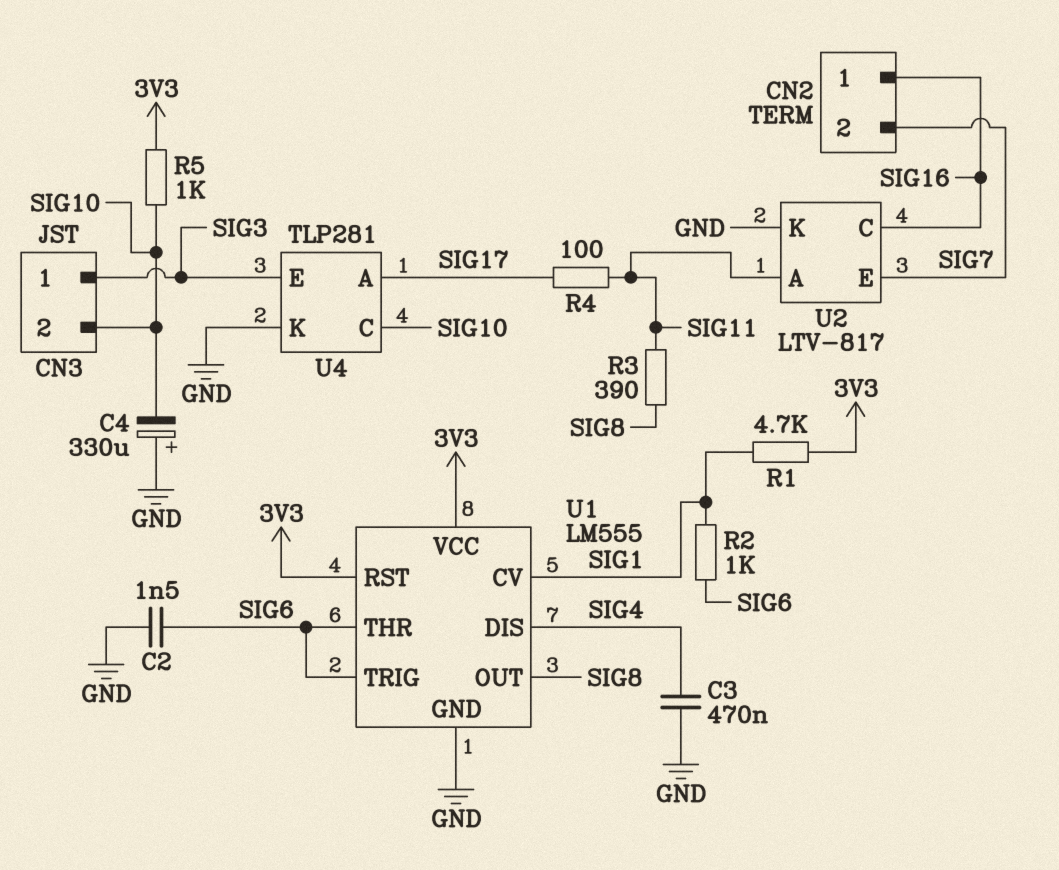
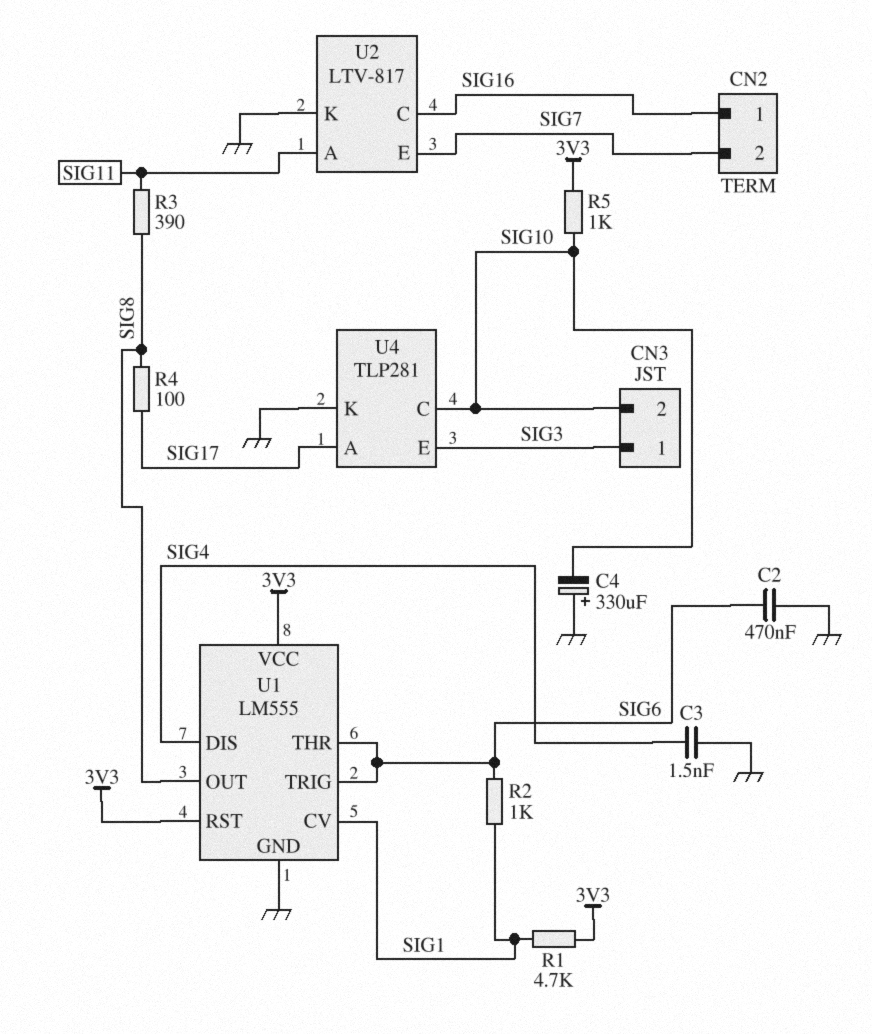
C2: 1.5nF (GND, SIG6) -> 470nF (GND, SIG6)
C3: 470nF (GND, SIG4) -> 1.5nF (GND, SIG4)
R4: 100 (SIG11, SIG17) -> 100 (SIG8, SIG17)

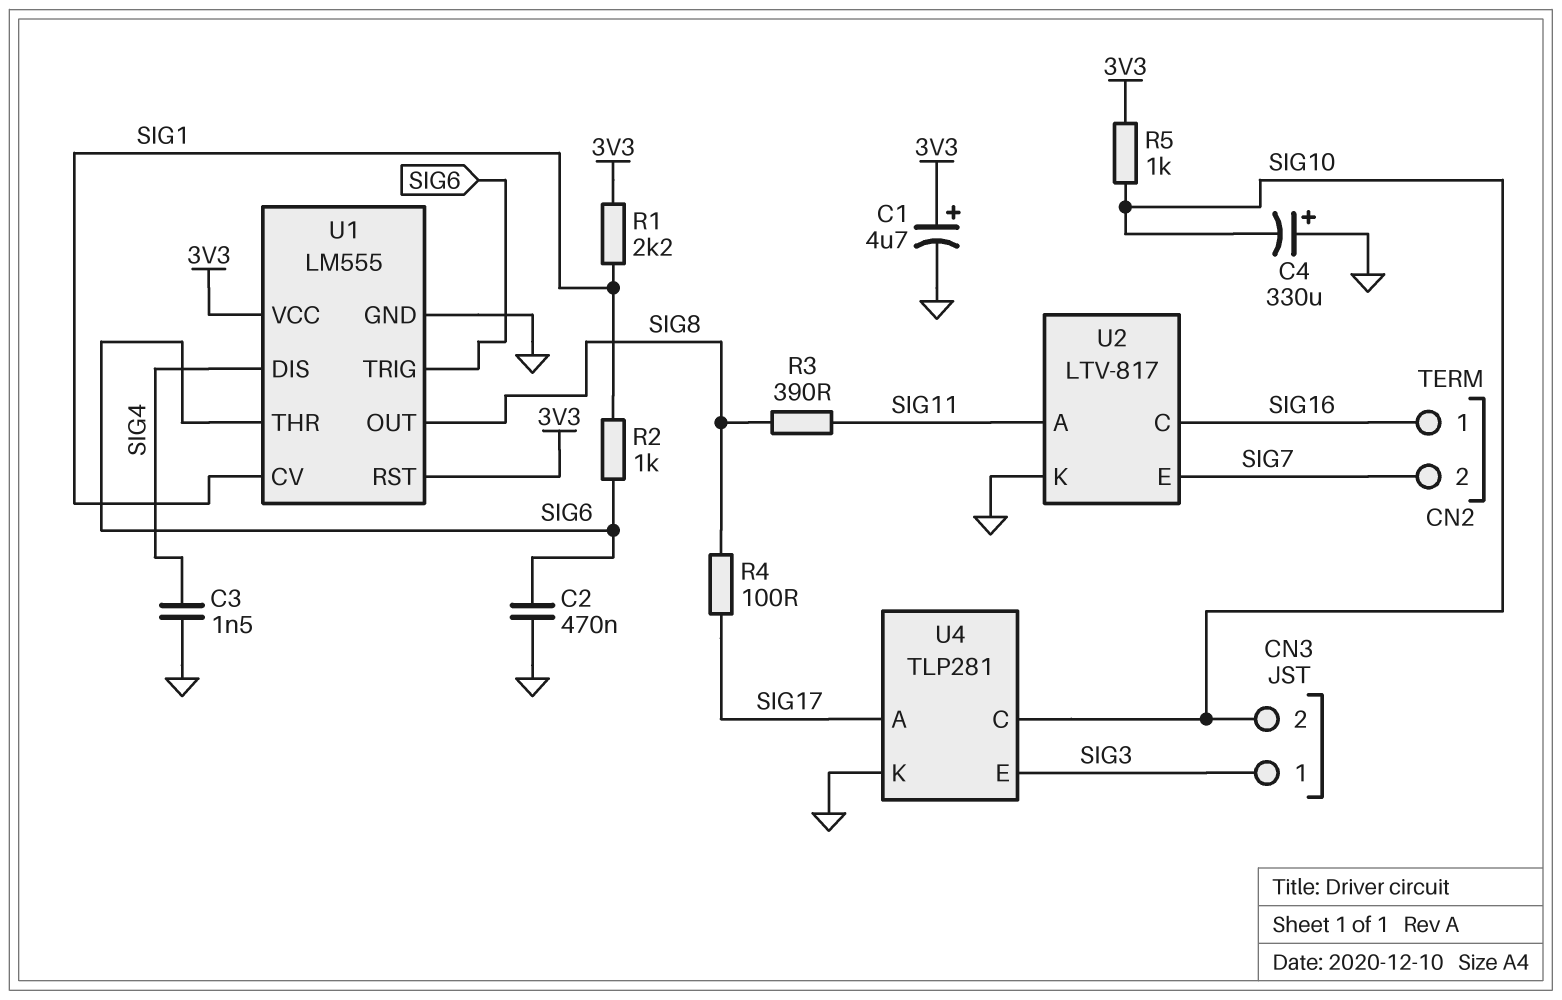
C1: none -> 4.7uF (plus 3V3, minus GND)
R1: 4.7k (3V3, SIG1) -> 2.2k (3V3, SIG1)

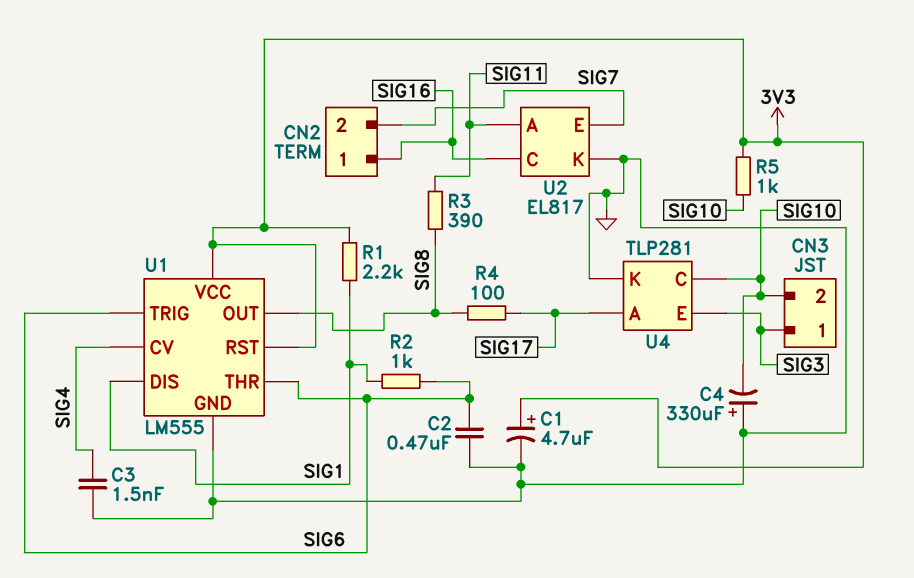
U1 pin CV: SIG1 -> SIG4
U1 pin DIS: SIG4 -> SIG1
U2: LTV-817 -> EL817

